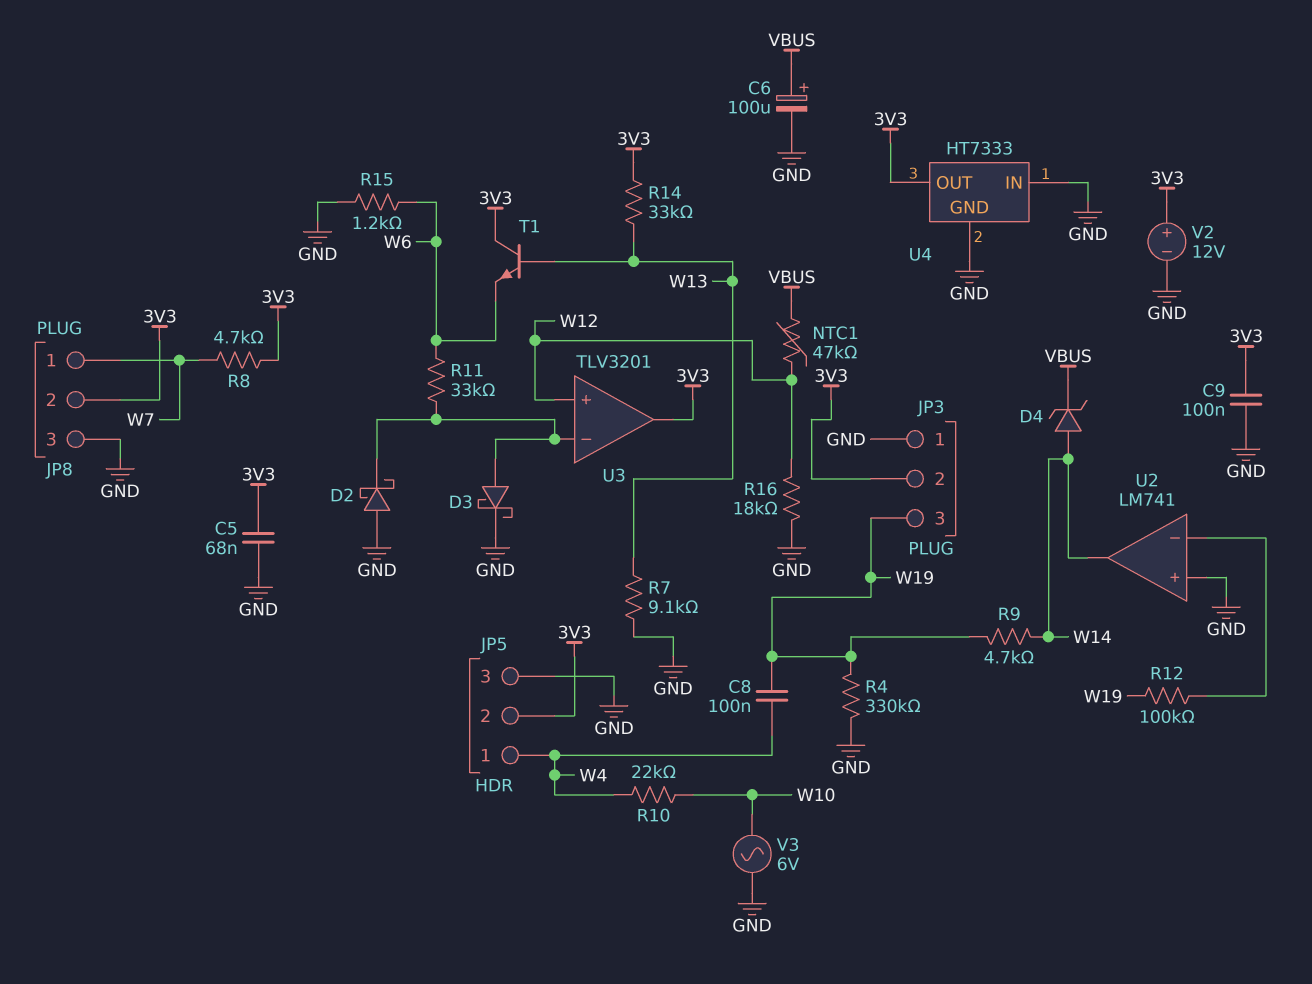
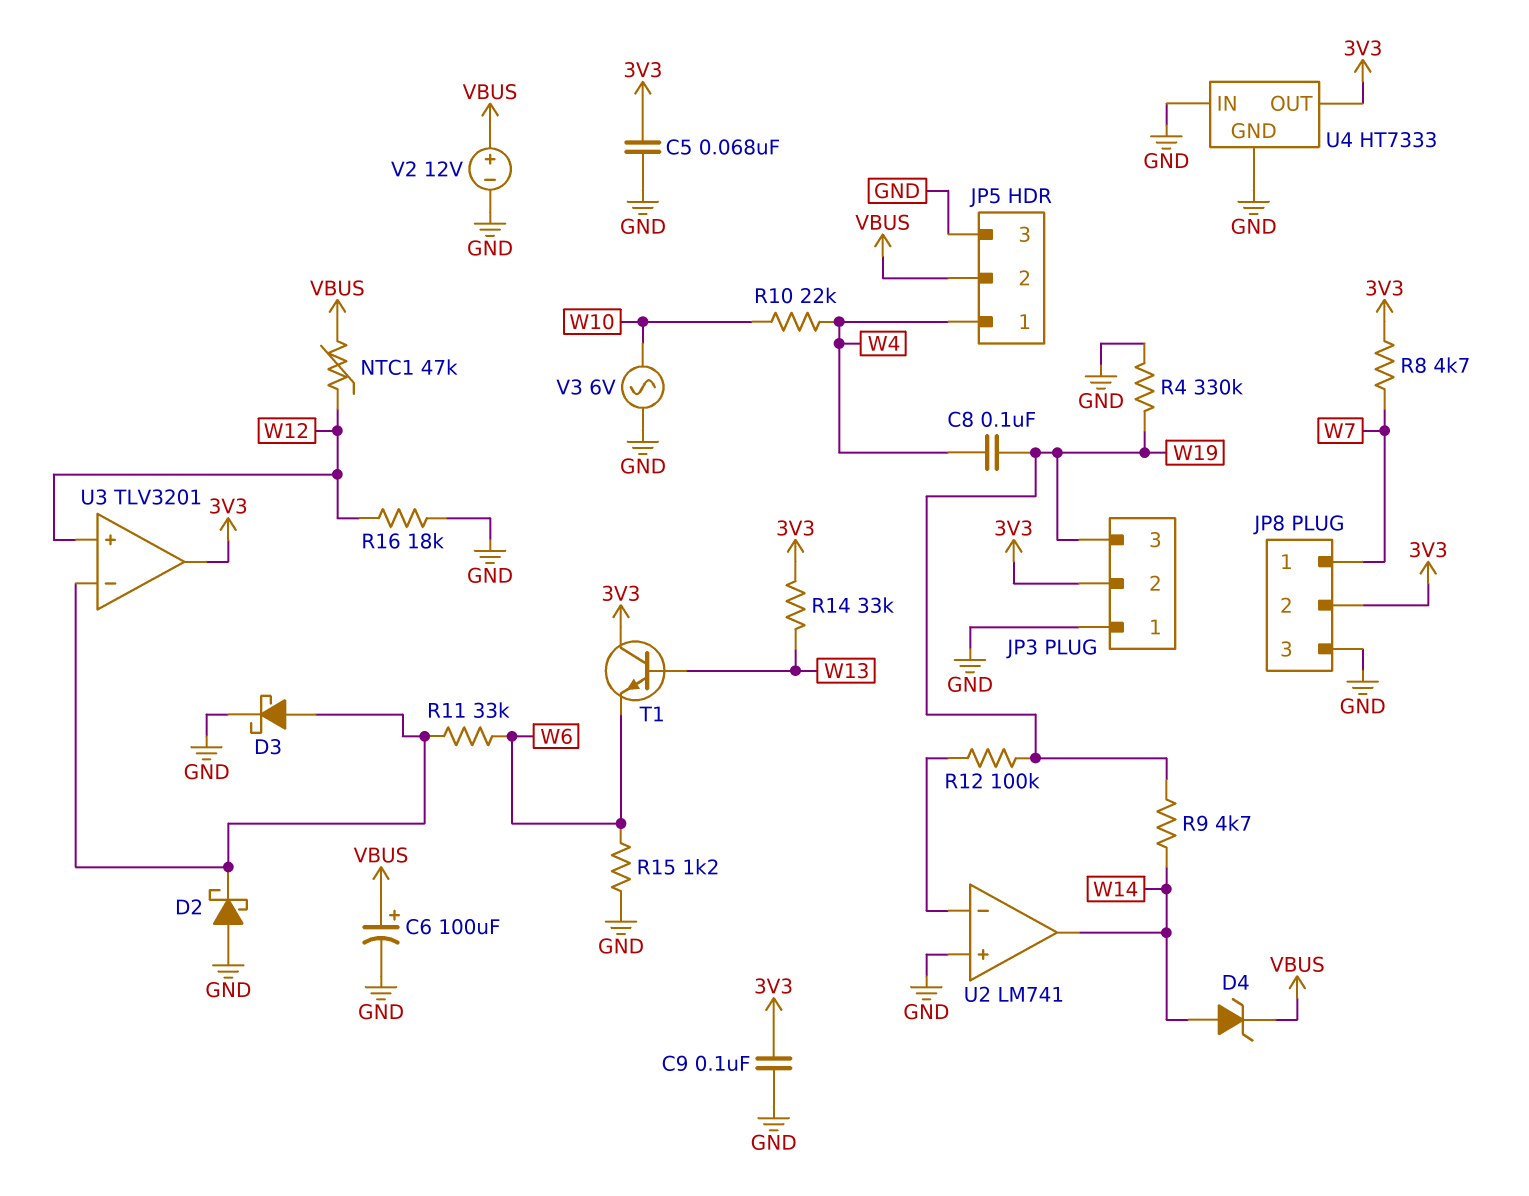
JP5 pin 2: 3V3 -> VBUS
R7: 9.1k (GND, W13) -> none
V2: 12V (plus 3V3, minus GND) -> 12V (plus VBUS, minus GND)

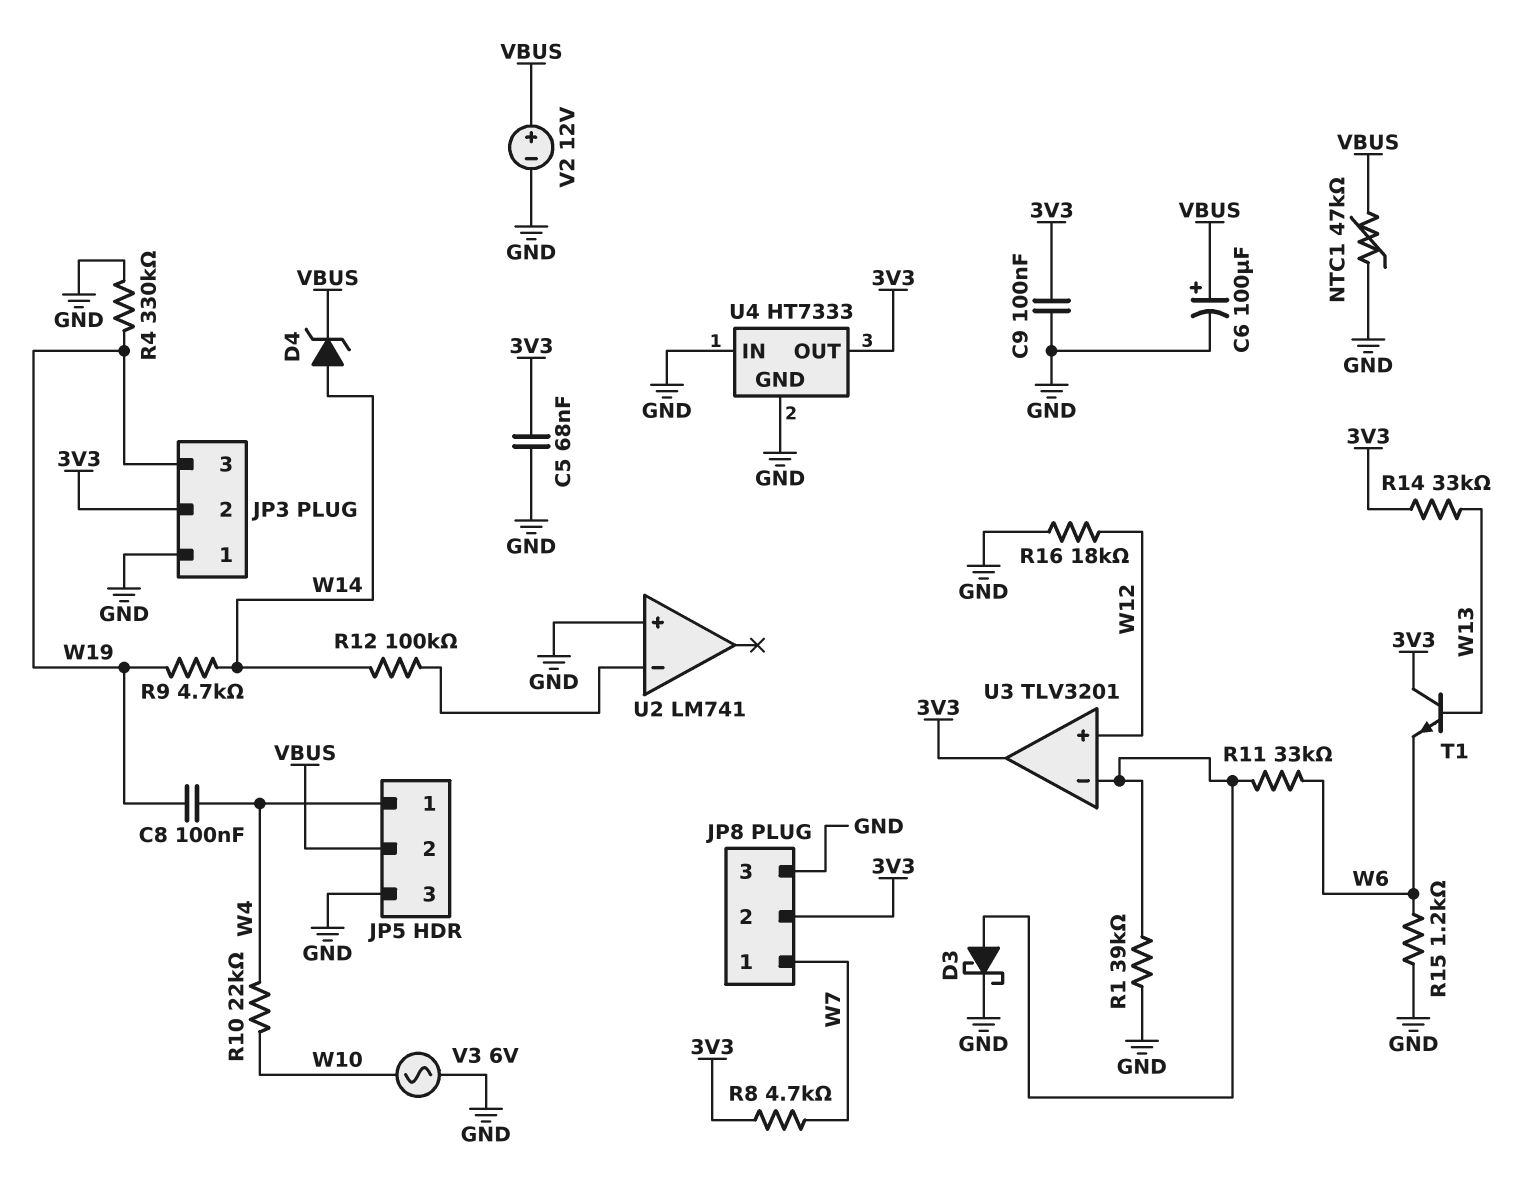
D2: schottky (A GND, K U3/in-) -> none
NTC1: 47k (VBUS, W12) -> 47k (GND, VBUS)
R1: none -> 39k (GND, U3/in-)
R12: 100k (U2/in-, W19) -> 100k (U2/in-, W14)
U2 pin out: W14 -> none

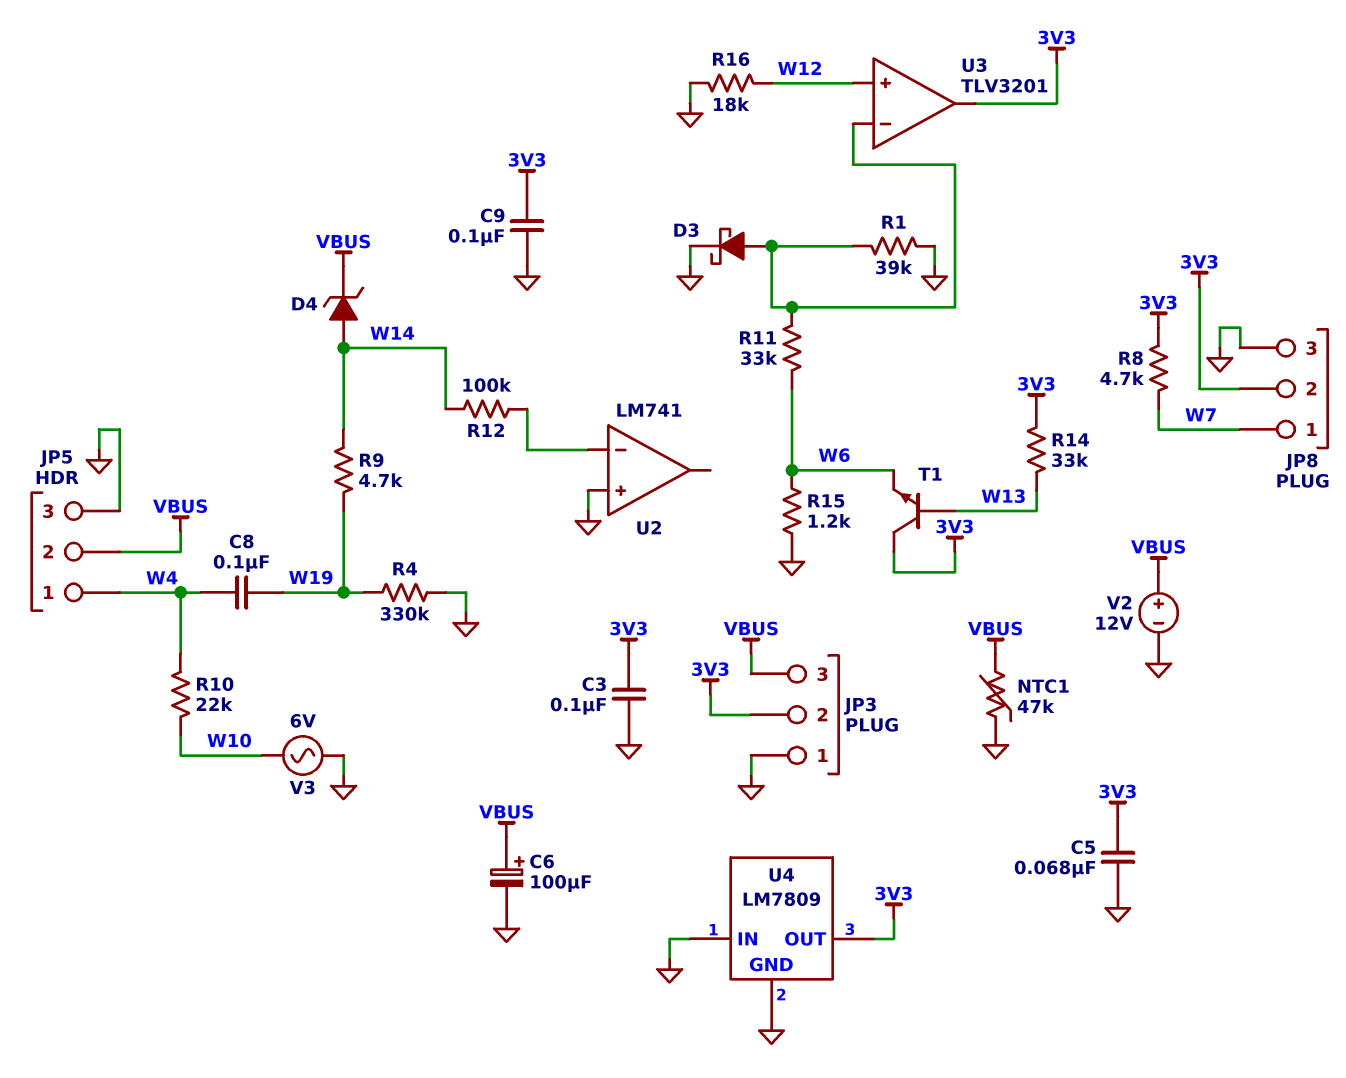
C3: none -> 100nF (3V3, GND)
JP3 pin 3: W19 -> VBUS
U4: HT7333 -> LM7809

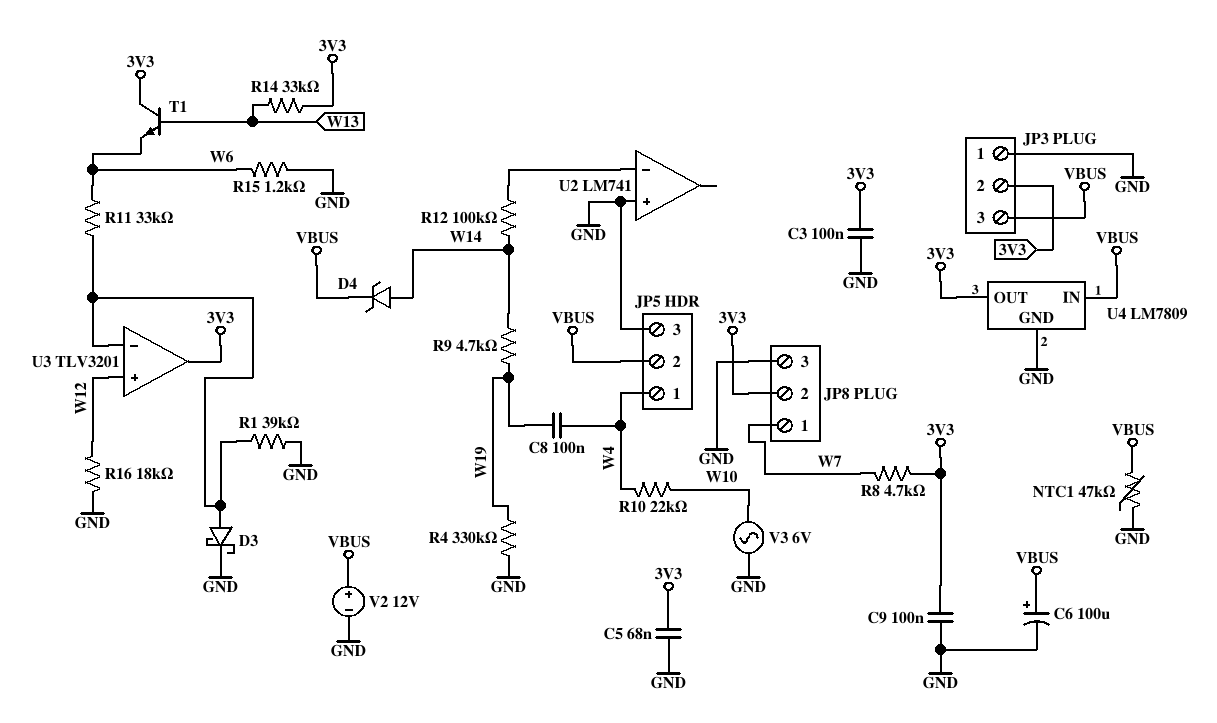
U4 pin IN: GND -> VBUS

